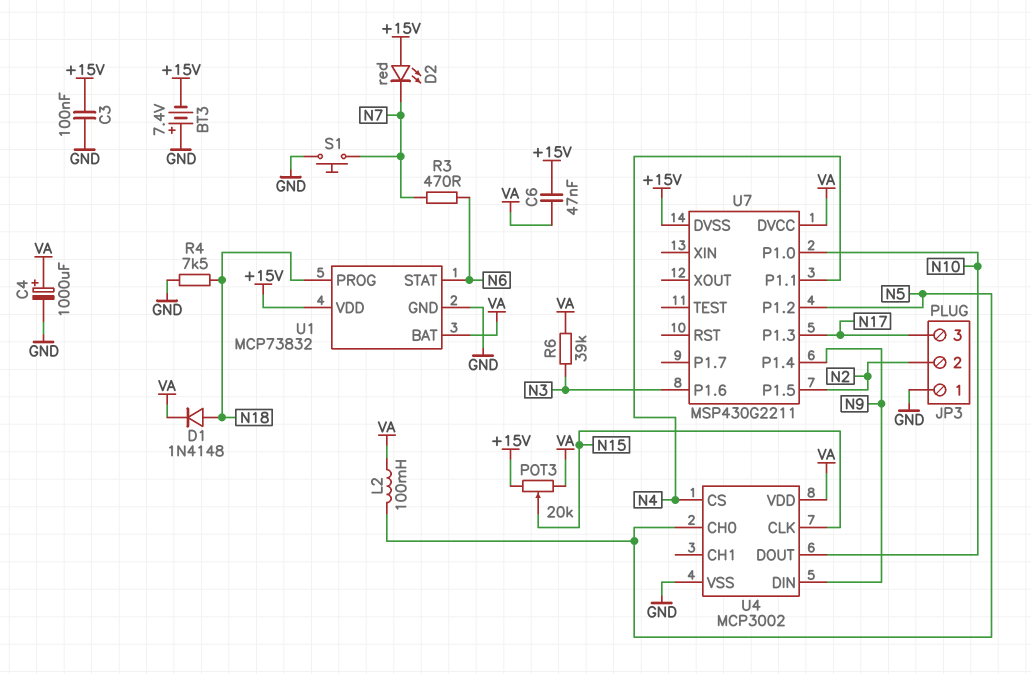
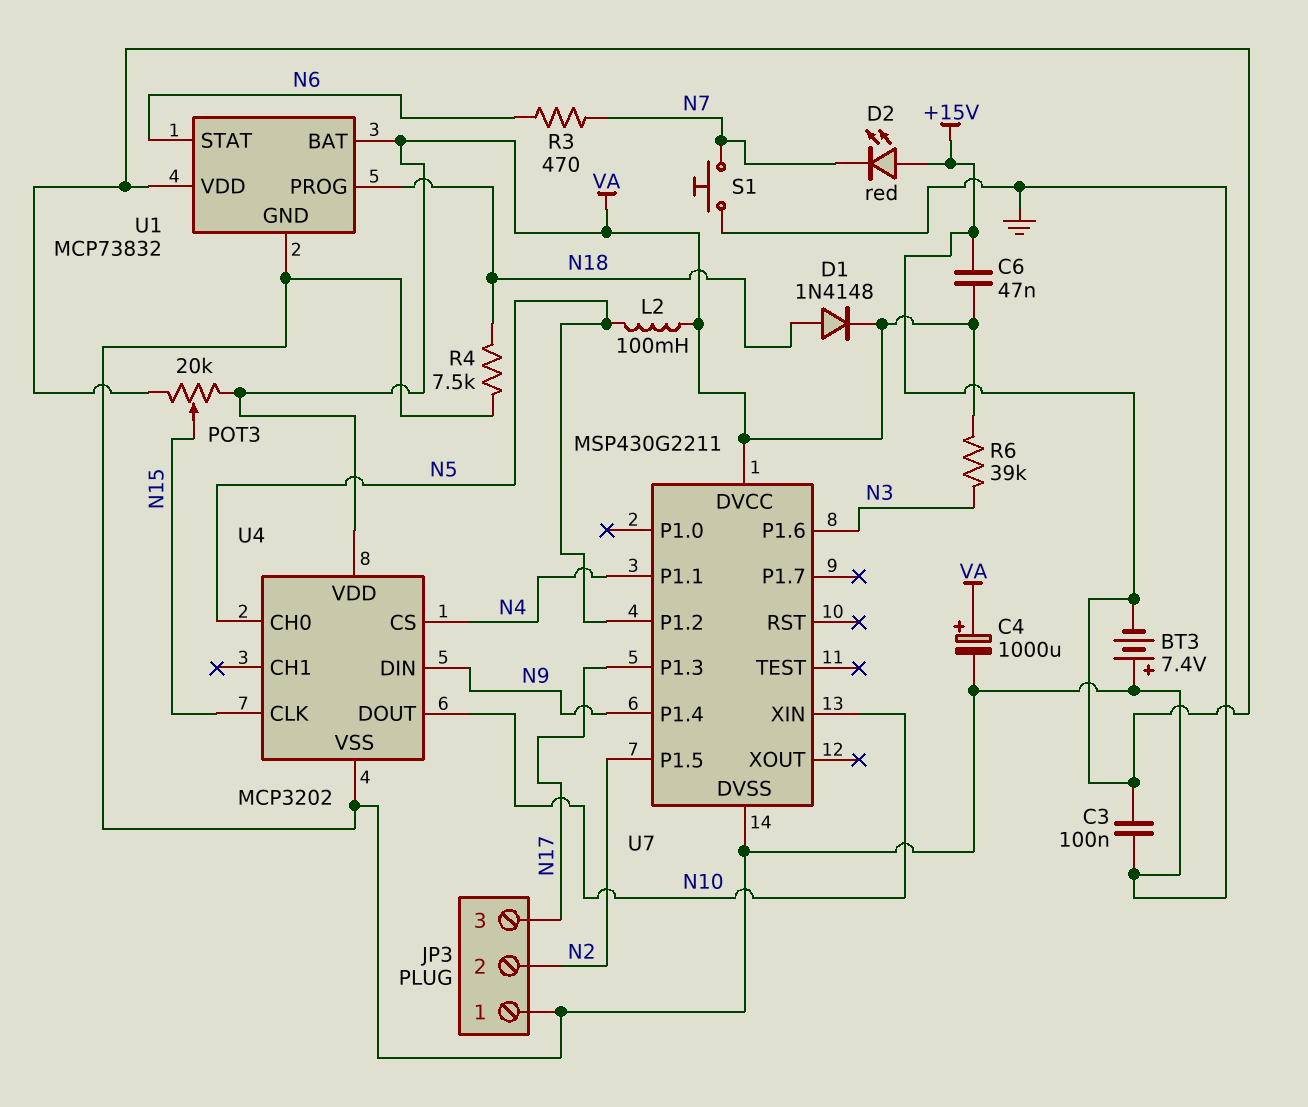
U4: MCP3002 -> MCP3202
U7 pin DVSS: +15V -> GND
U7 pin P1.0: N10 -> none
U7 pin XIN: none -> N10

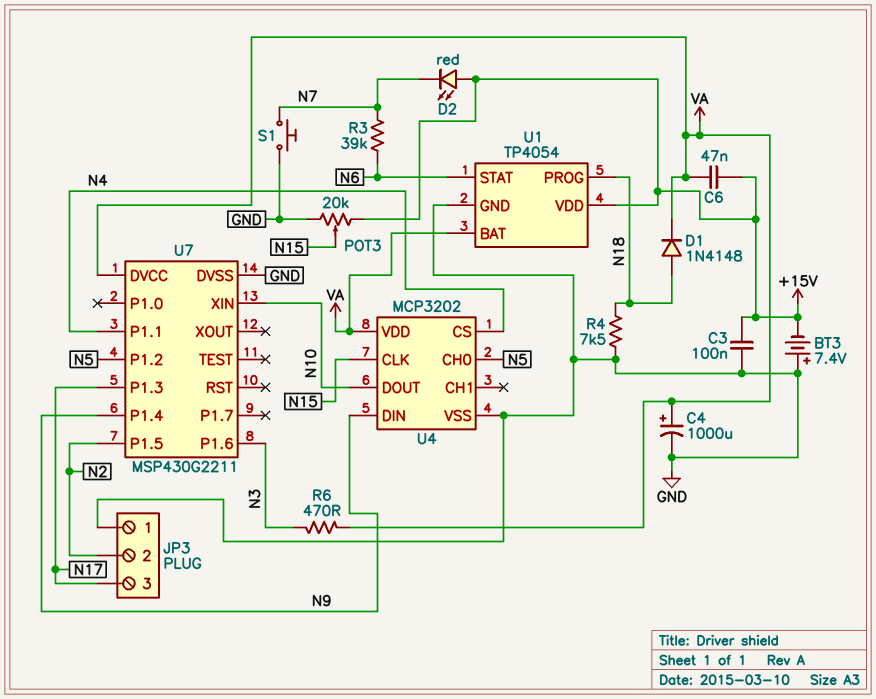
L2: 100mH (N5, VA) -> none
POT3: 20k (+15V, VA, wiper N15) -> 20k (+15V, GND, wiper N15)
R3: 470 (N6, N7) -> 39k (N6, N7)
R6: 39k (N3, VA) -> 470 (N3, VA)
U1: MCP73832 -> TP4054

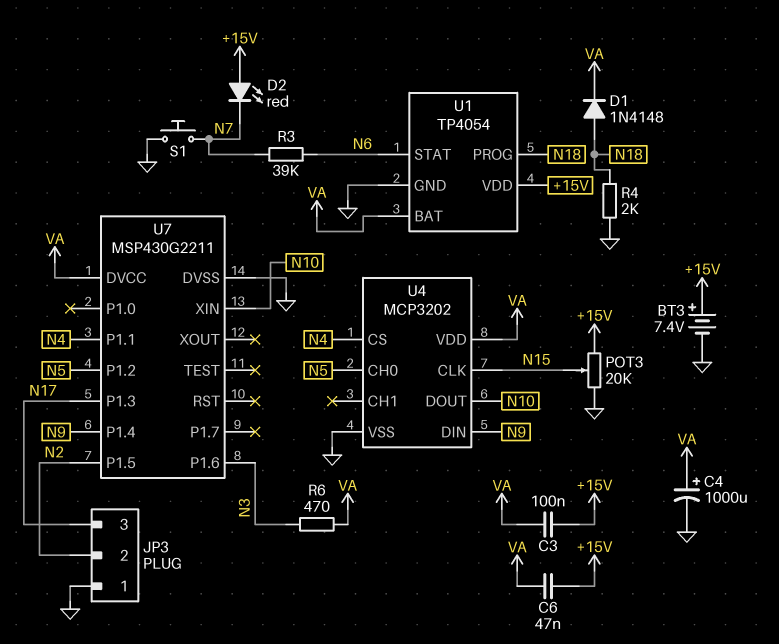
BT3: 7.4V (plus GND, minus +15V) -> 7.4V (plus +15V, minus GND)
C3: 100nF (+15V, GND) -> 100nF (+15V, VA)
R4: 7.5k (GND, N18) -> 2k (GND, N18)

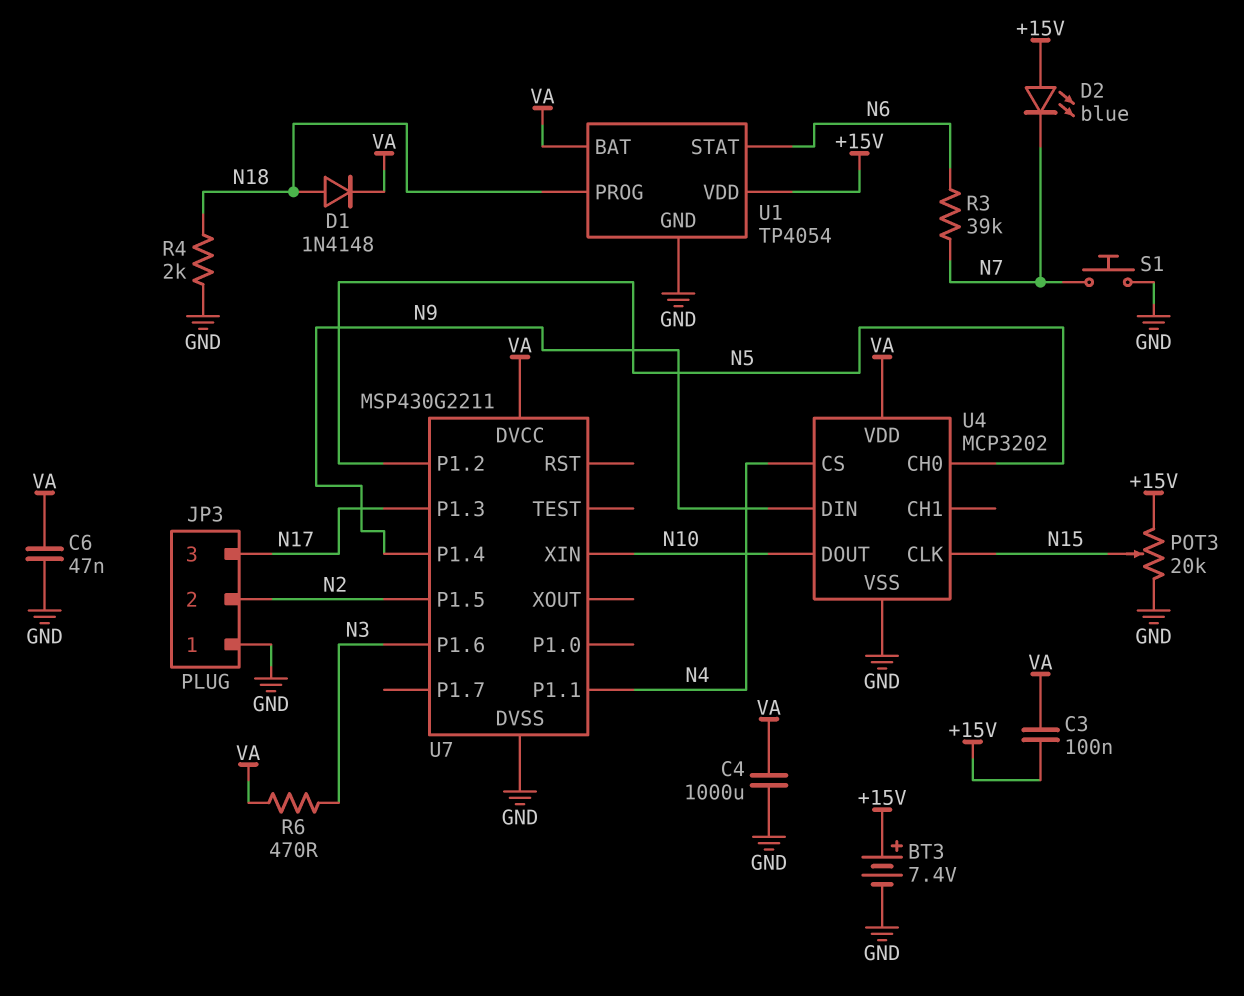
C4: 1000uF (plus VA, minus GND) -> 1000uF (GND, VA)
C6: 47nF (+15V, VA) -> 47nF (GND, VA)
D2: LED red (A +15V, K N7) -> LED blue (A +15V, K N7)

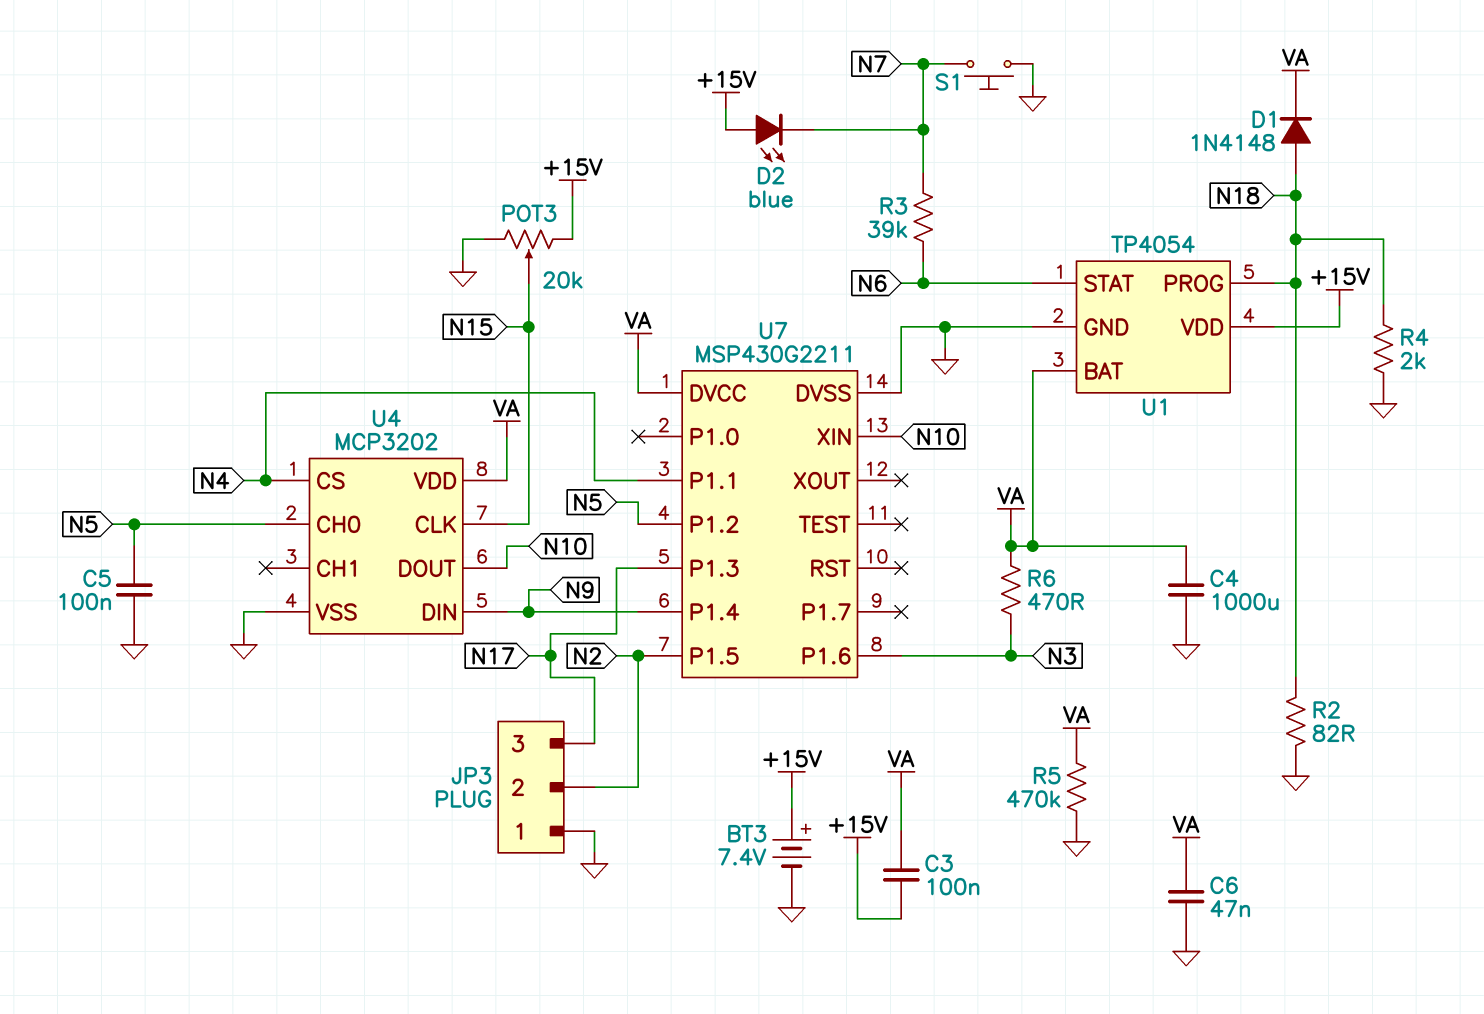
C5: none -> 100nF (GND, N5)
R2: none -> 82 (GND, N18)
R5: none -> 470k (GND, VA)

